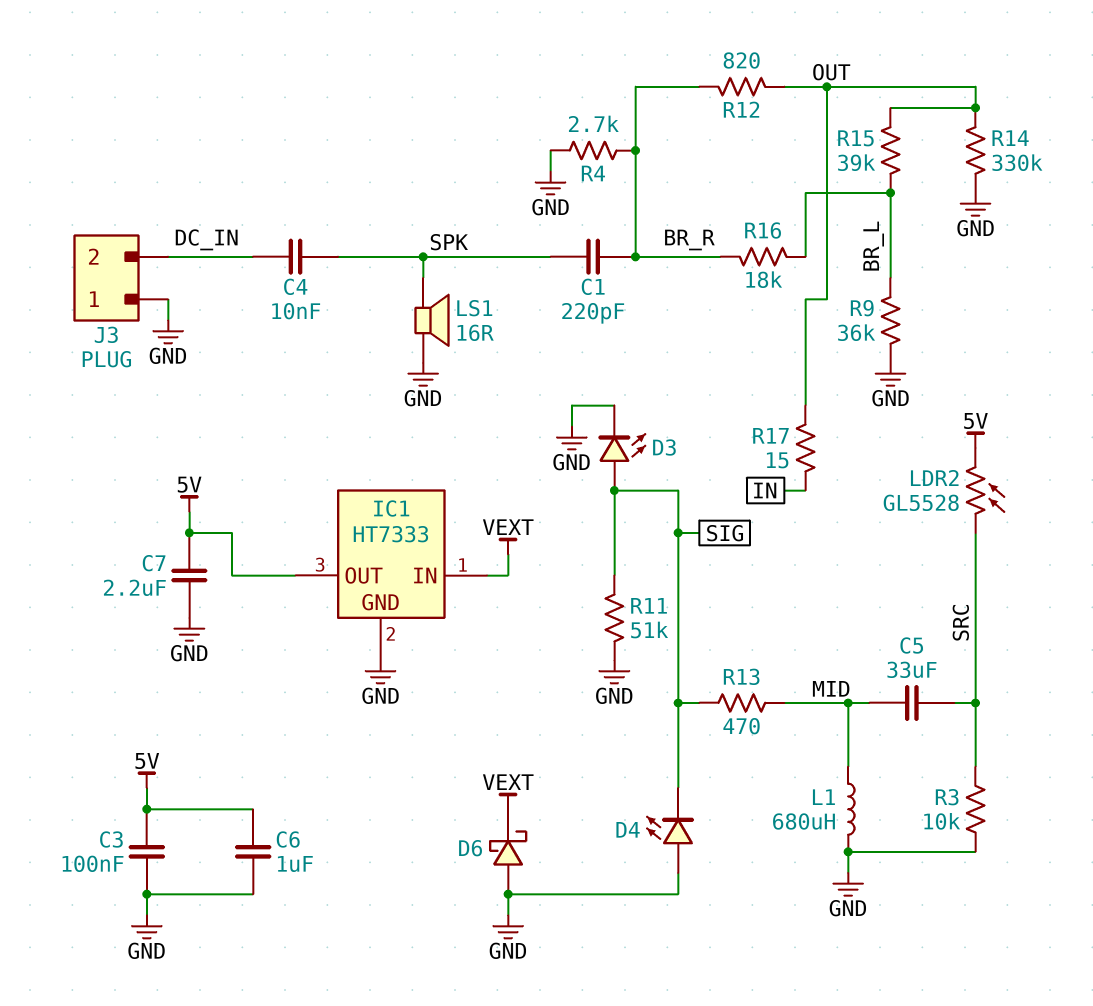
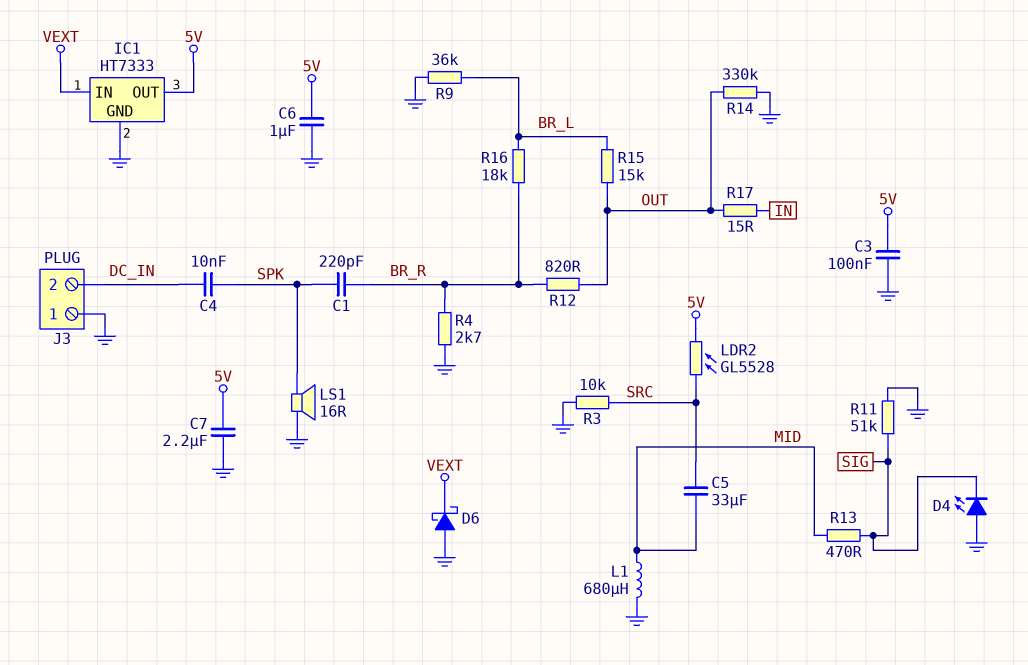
D3: LED (A SIG, K GND) -> none
R15: 39k (BR_L, OUT) -> 15k (BR_L, OUT)

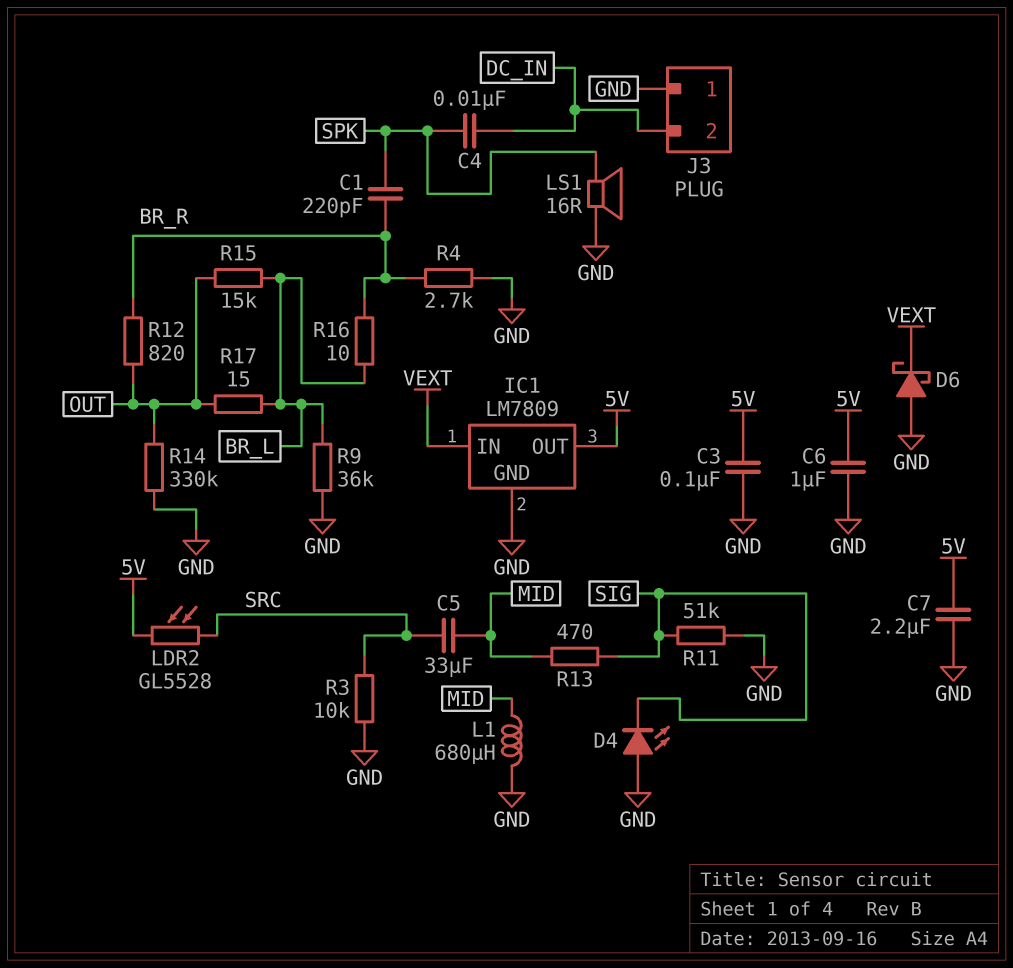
IC1: HT7333 -> LM7809
R16: 18k (BR_L, BR_R) -> 10 (BR_L, BR_R)
R17: 15 (IN, OUT) -> 15 (BR_L, OUT)

